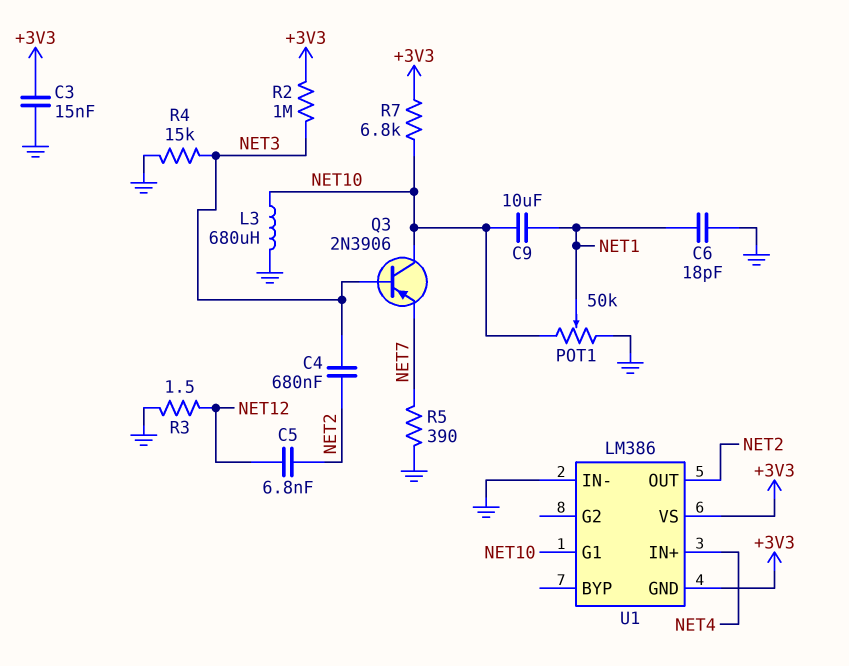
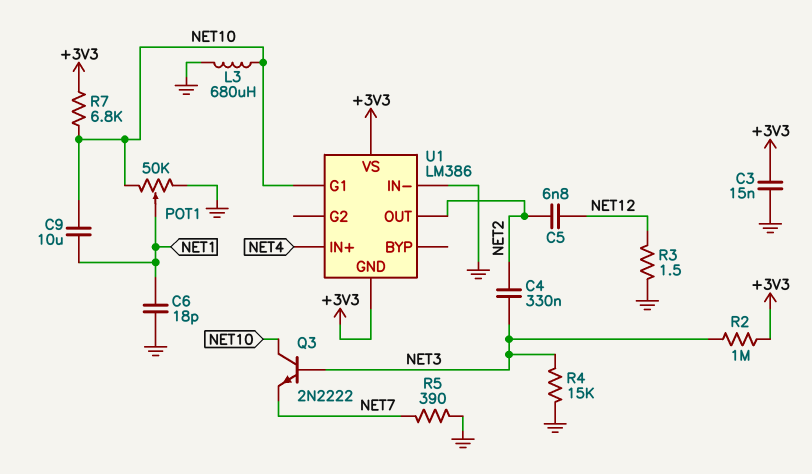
C4: 680nF (NET2, NET3) -> 330nF (NET2, NET3)
Q3: PNP 2N3906 (B NET3, C NET10, E NET7) -> NPN 2N2222 (B NET3, C NET10, E NET7)

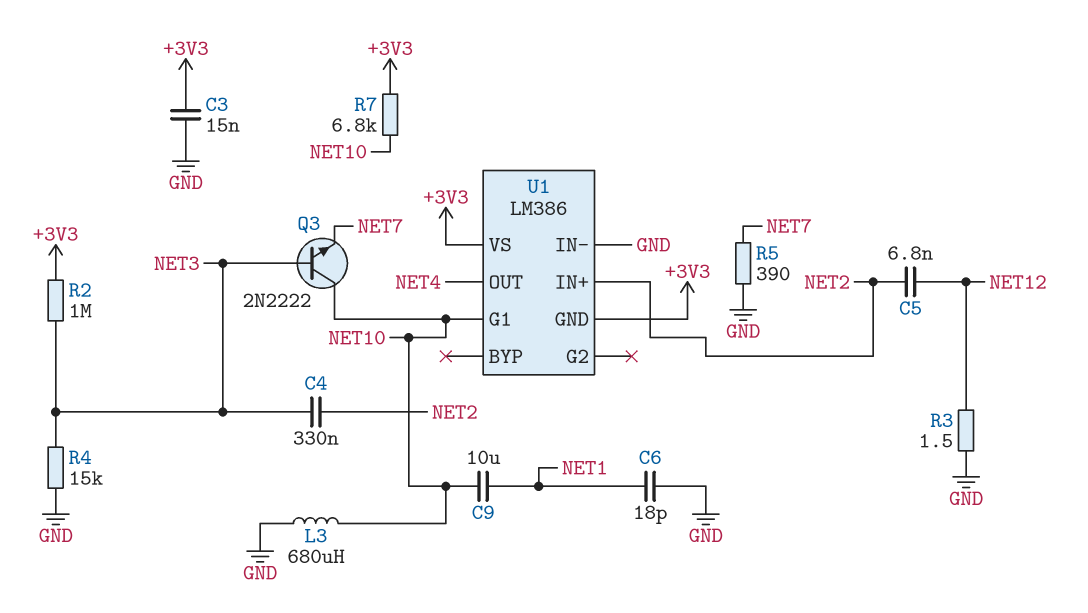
POT1: 50k (GND, NET10, wiper NET1) -> none
U1 pin IN+: NET4 -> NET2
U1 pin OUT: NET2 -> NET4

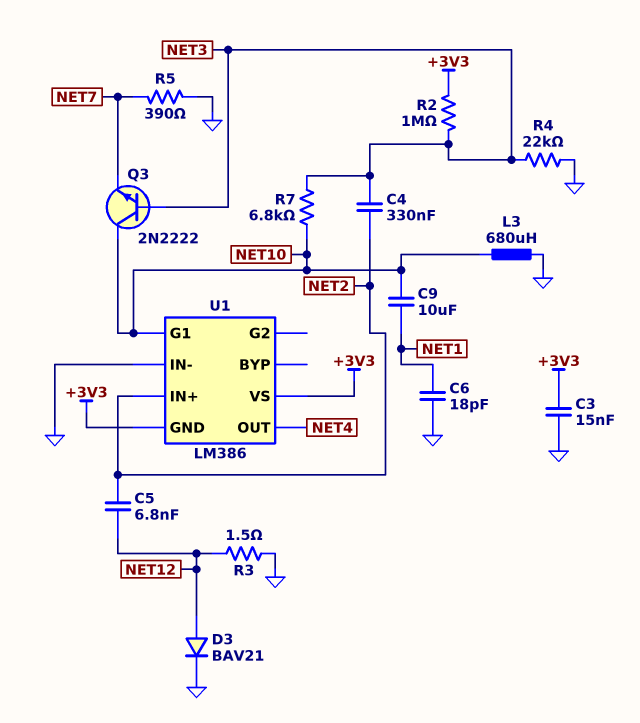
D3: none -> diode BAV21 (A NET12, K GND)
R4: 15k (GND, NET3) -> 22k (GND, NET3)
R7: 6.8k (+3V3, NET10) -> 6.8k (NET3, NET10)

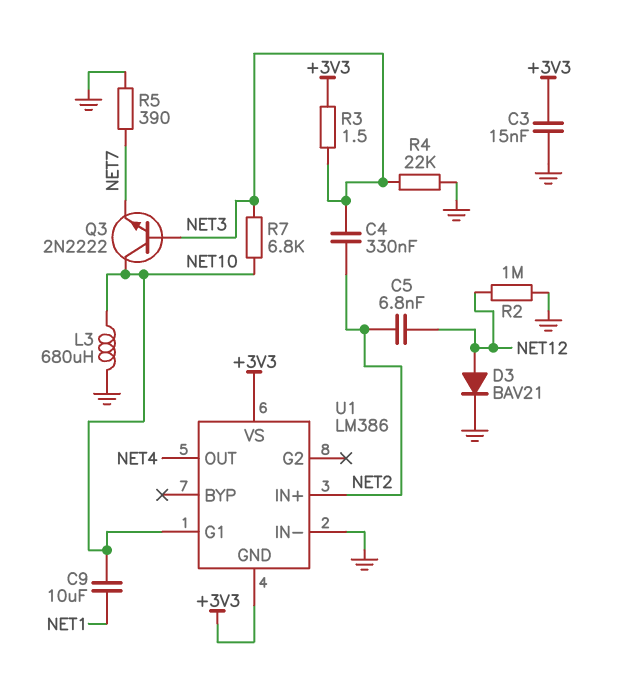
C6: 18pF (GND, NET1) -> none
R2: 1M (+3V3, NET3) -> 1M (GND, NET12)
R3: 1.5 (GND, NET12) -> 1.5 (+3V3, NET3)

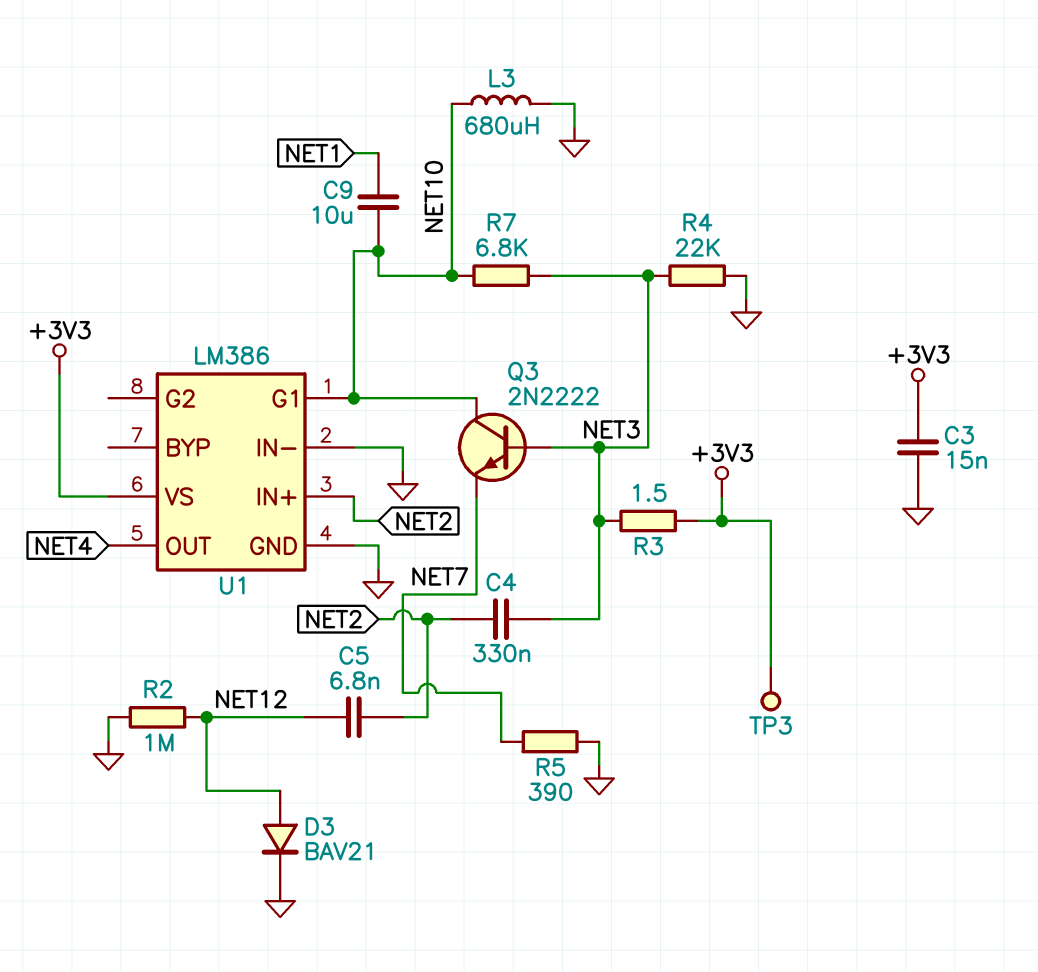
TP3: none -> test point (+3V3)
U1 pin GND: +3V3 -> GND

